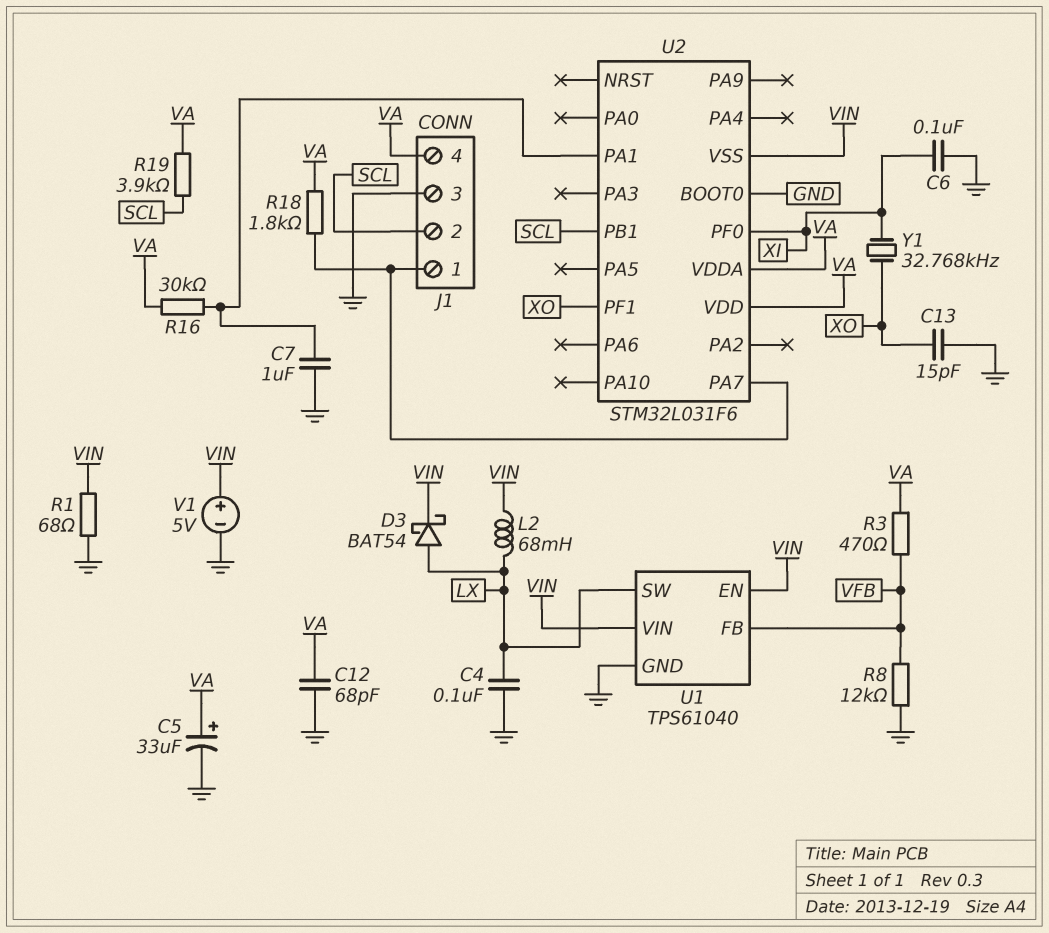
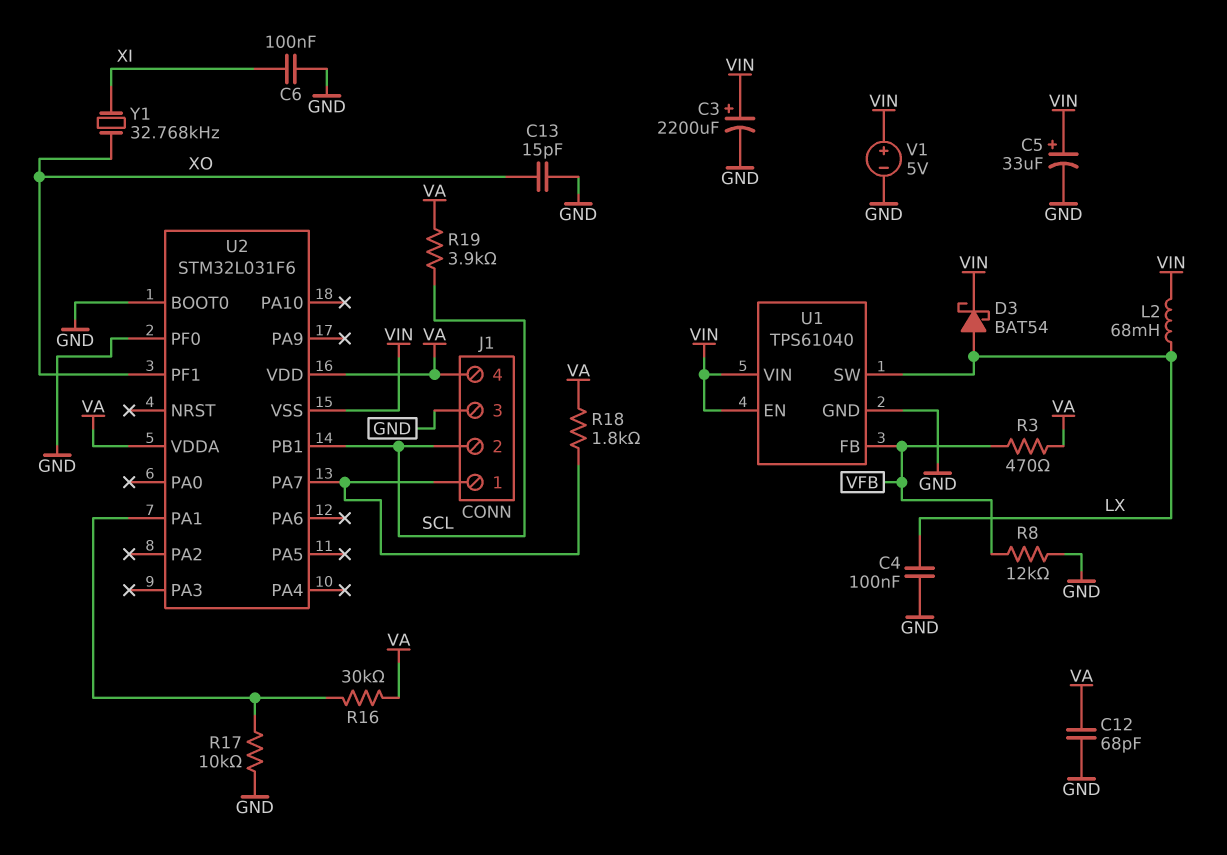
C3: none -> 2200uF (plus VIN, minus GND)
C5: 33uF (plus VA, minus GND) -> 33uF (plus VIN, minus GND)
C7: 1uF (GND, U2/PA1) -> none
R1: 68 (GND, VIN) -> none
R17: none -> 10k (GND, U2/PA1)
U2 pin PF0: XI -> GND

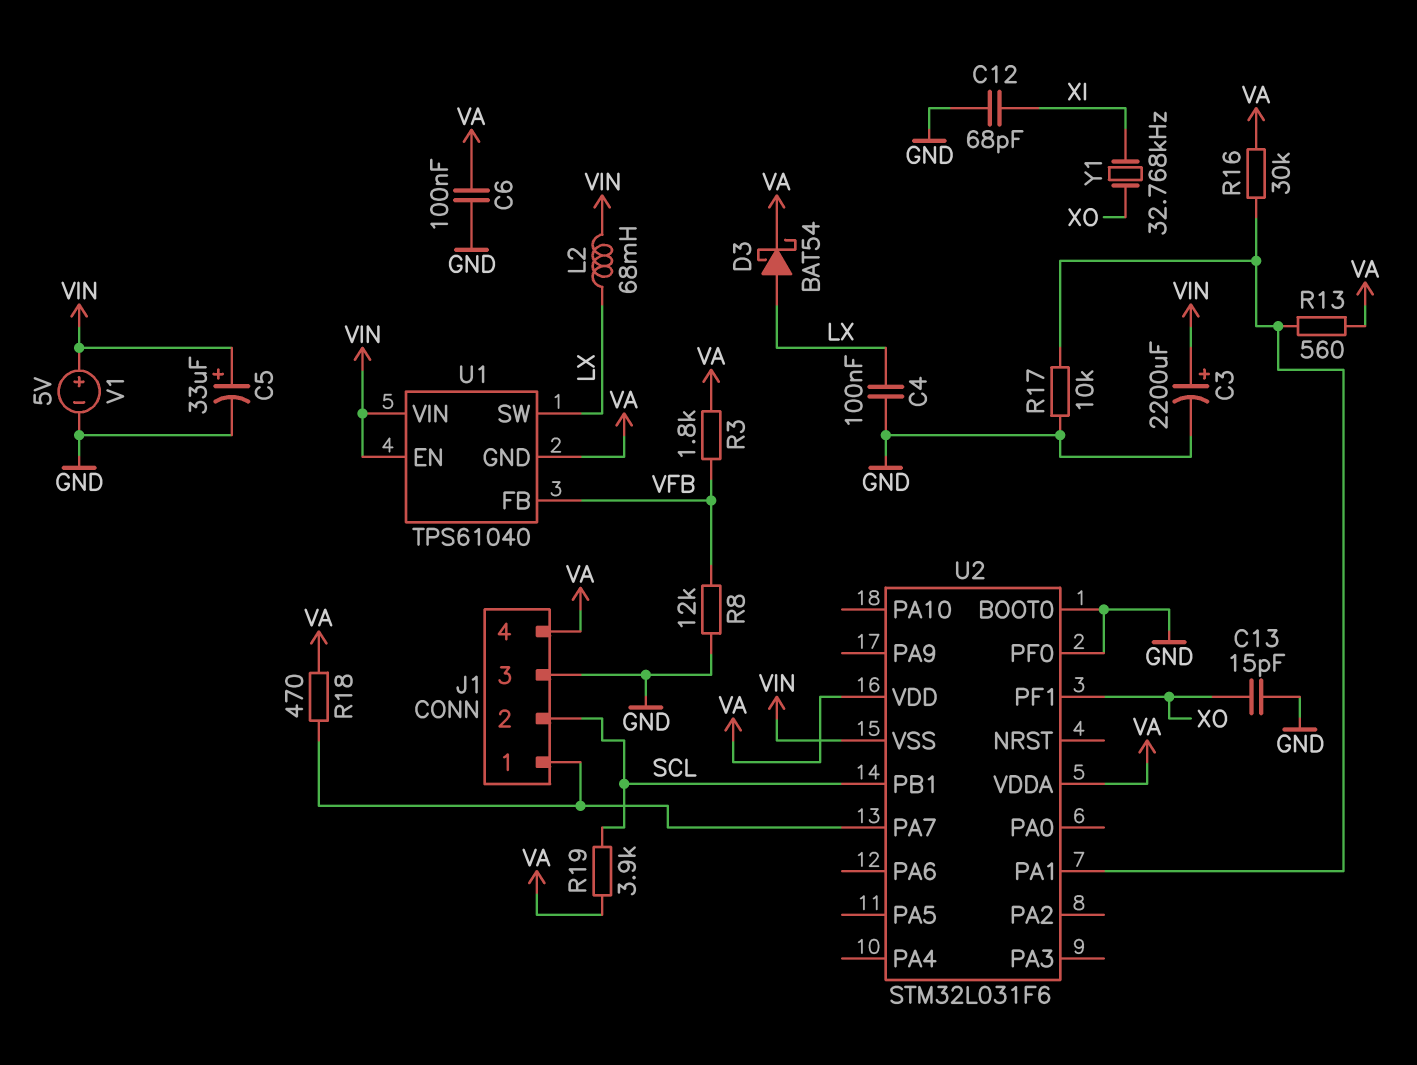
C6: 100nF (GND, XI) -> 100nF (GND, VA)
C12: 68pF (GND, VA) -> 68pF (GND, XI)
D3: schottky BAT54 (A LX, K VIN) -> schottky BAT54 (A LX, K VA)
R3: 470 (VA, VFB) -> 1.8k (VA, VFB)
R13: none -> 560 (U2/PA1, VA)
R18: 1.8k (J1/1, VA) -> 470 (J1/1, VA)
U1 pin GND: GND -> VA

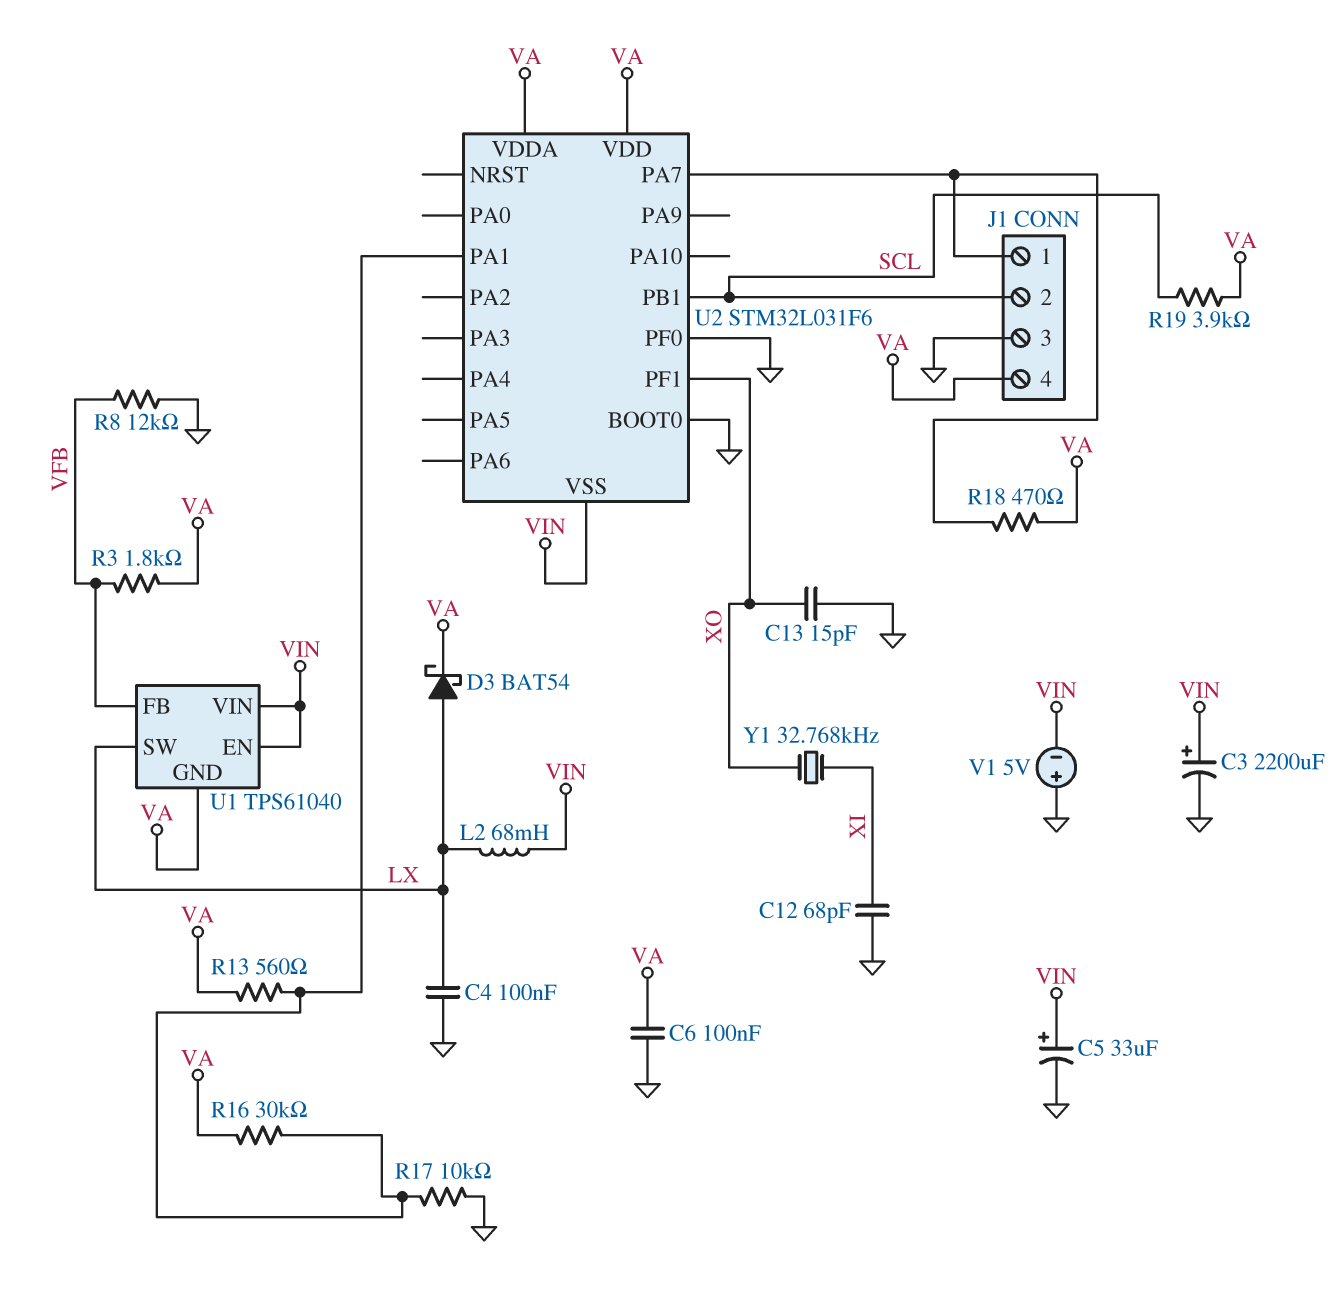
V1: 5V (plus VIN, minus GND) -> 5V (plus GND, minus VIN)

